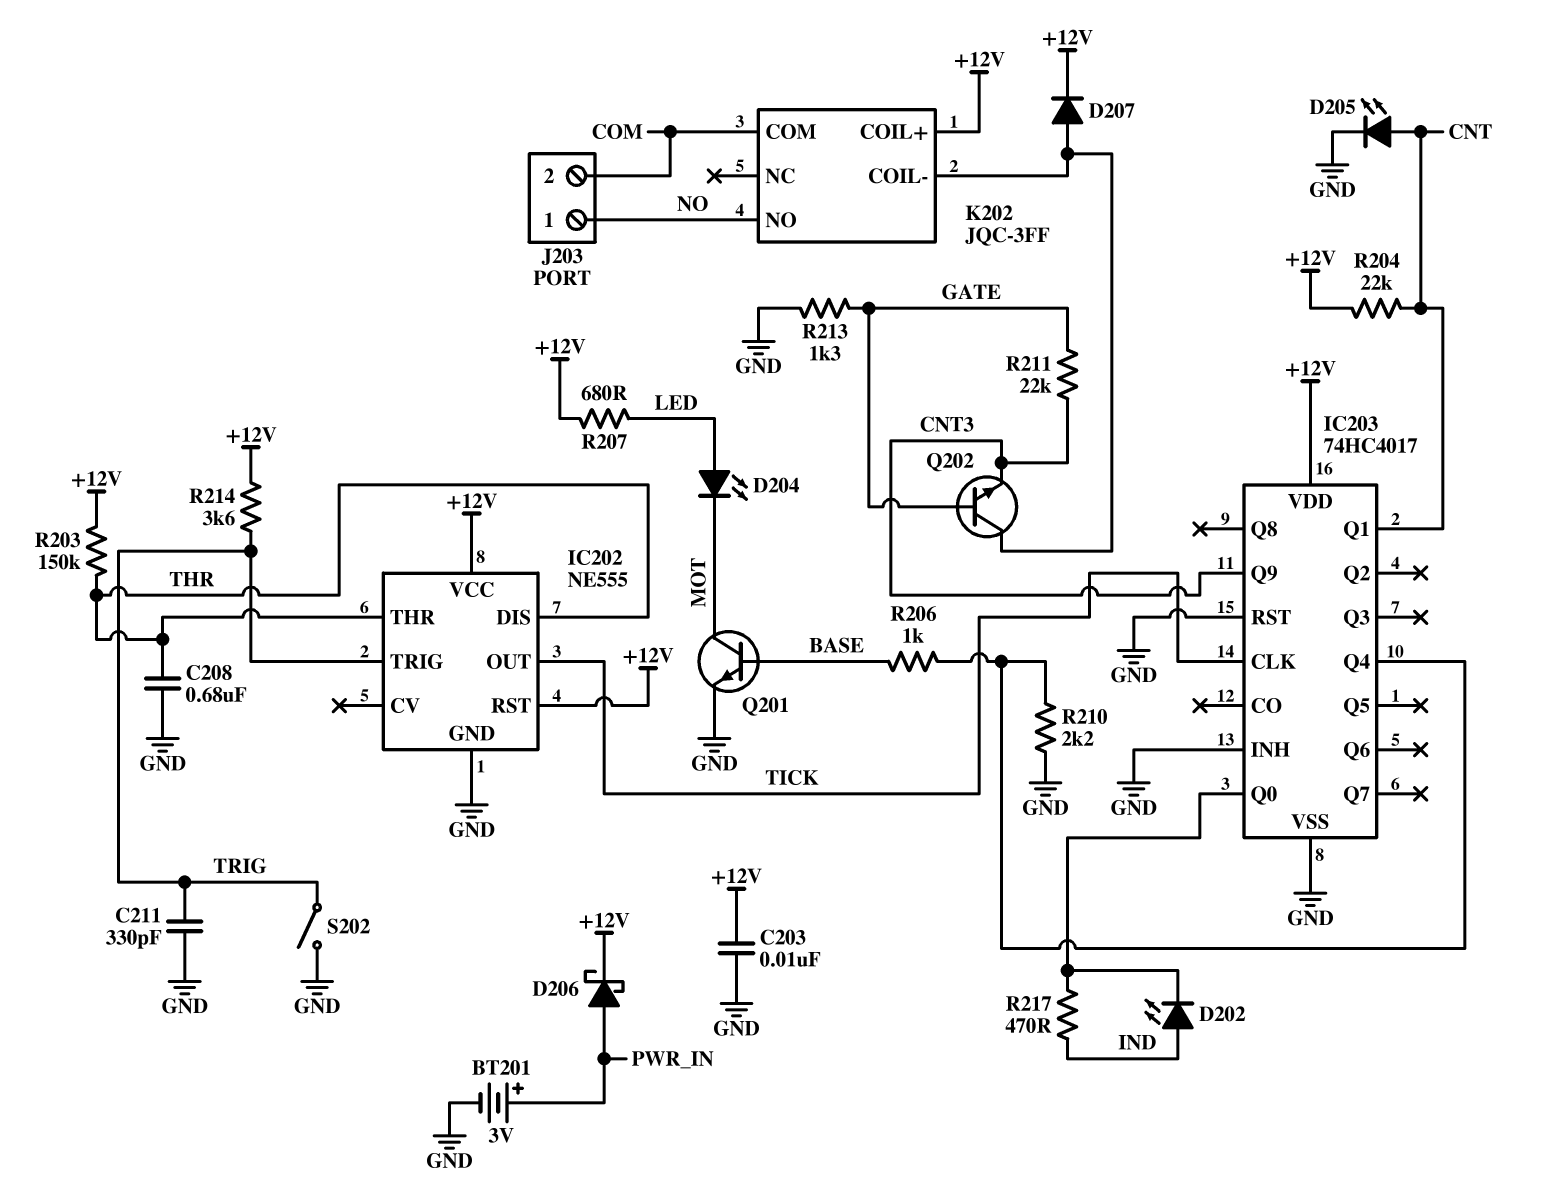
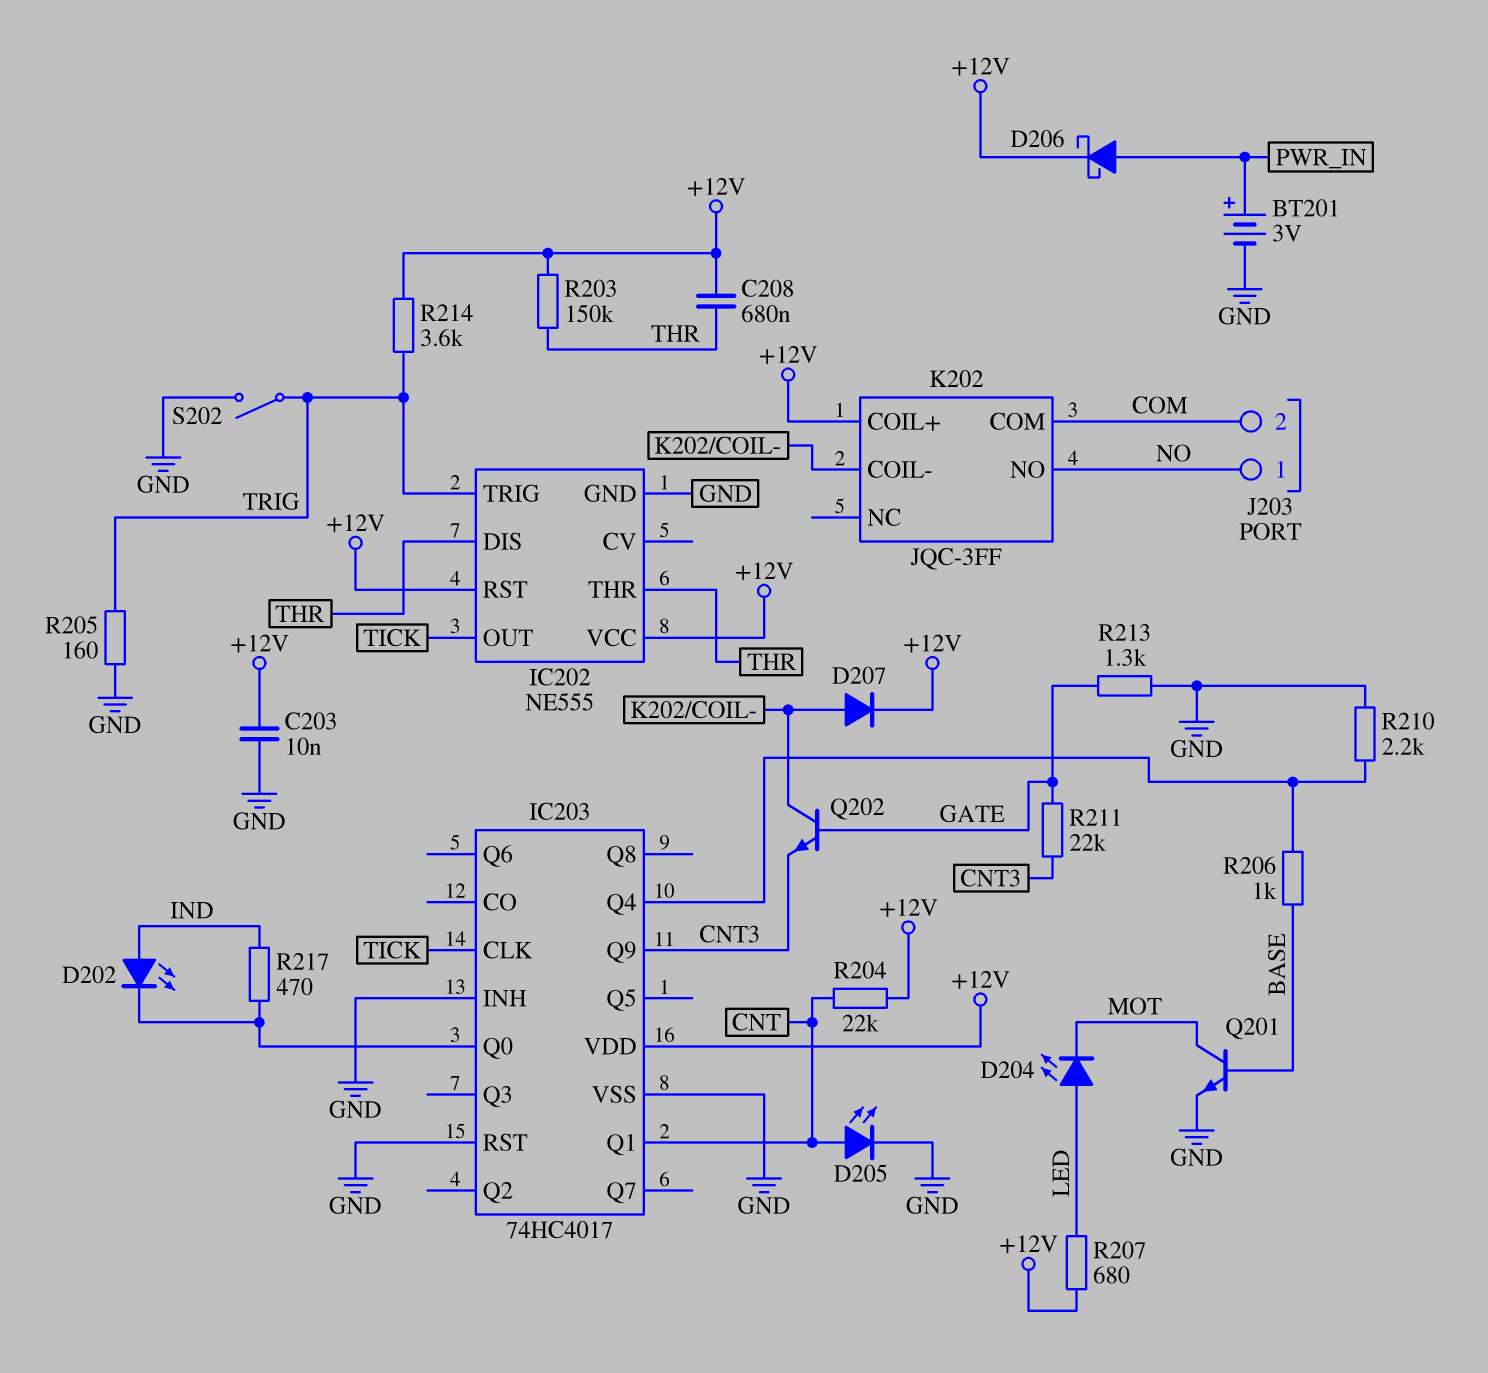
C208: 680nF (GND, THR) -> 680nF (+12V, THR)
C211: 330pF (GND, TRIG) -> none
R205: none -> 160 (GND, TRIG)

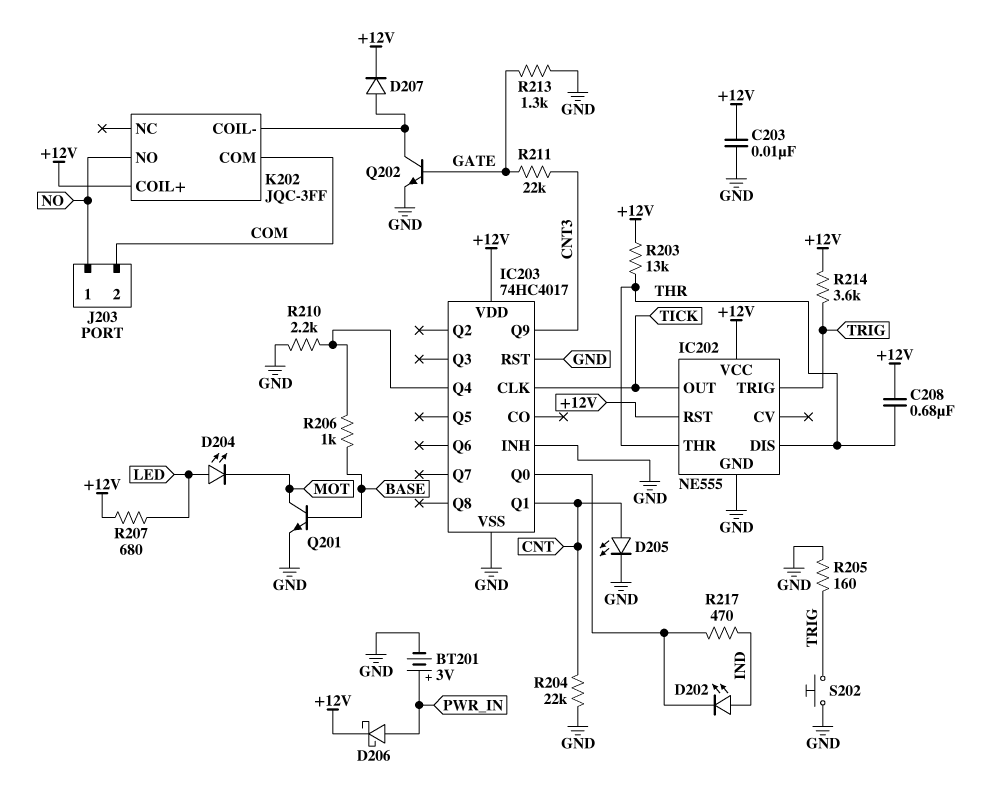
Q202: NPN (B GATE, C K202/COIL-, E CNT3) -> NPN (B GATE, C K202/COIL-, E GND)
R203: 150k (+12V, THR) -> 13k (+12V, THR)
R204: 22k (+12V, CNT) -> 22k (CNT, GND)
S202: switch (GND, TRIG) -> button (GND, TRIG)

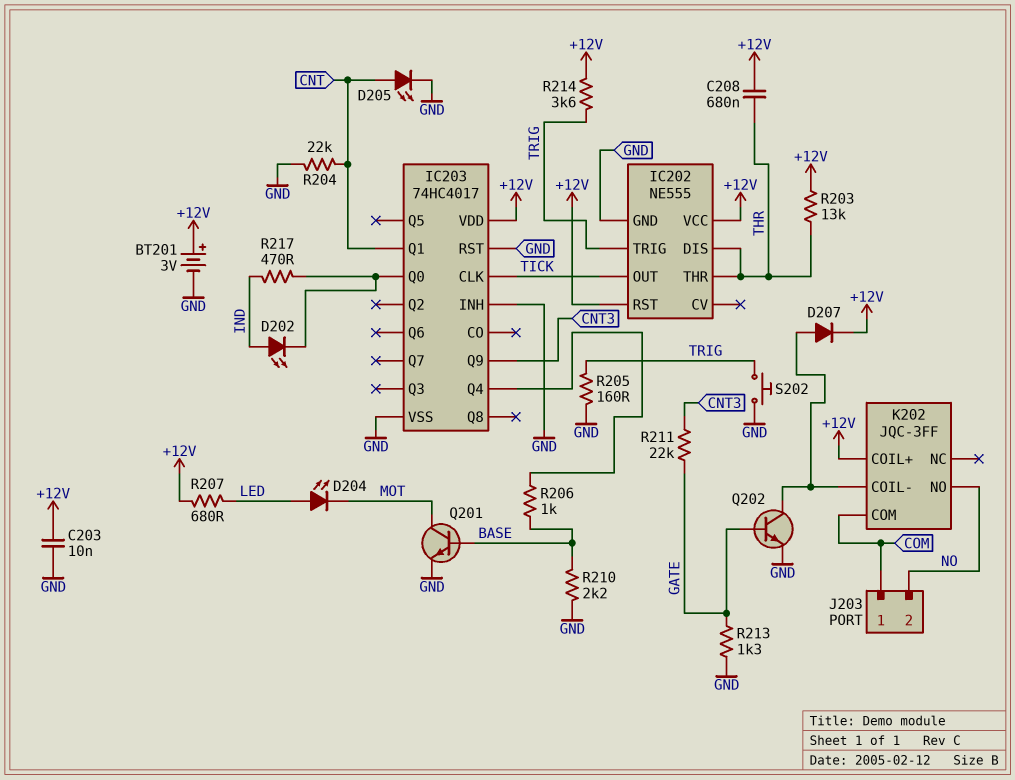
BT201: 3V (plus PWR_IN, minus GND) -> 3V (plus +12V, minus GND)
D206: schottky (A PWR_IN, K +12V) -> none
J203 pin 1: NO -> COM
J203 pin 2: COM -> NO
R210: 2.2k (GND, IC203/Q4) -> 2.2k (BASE, GND)

